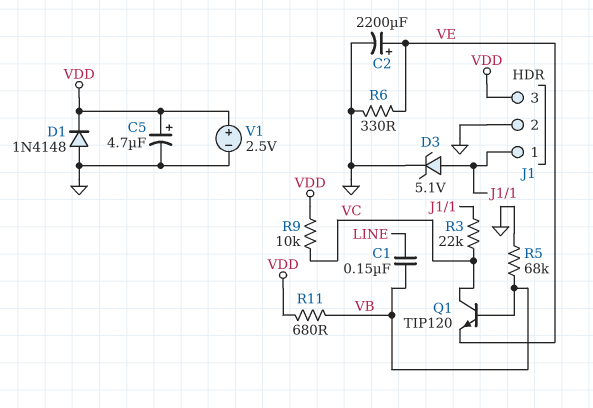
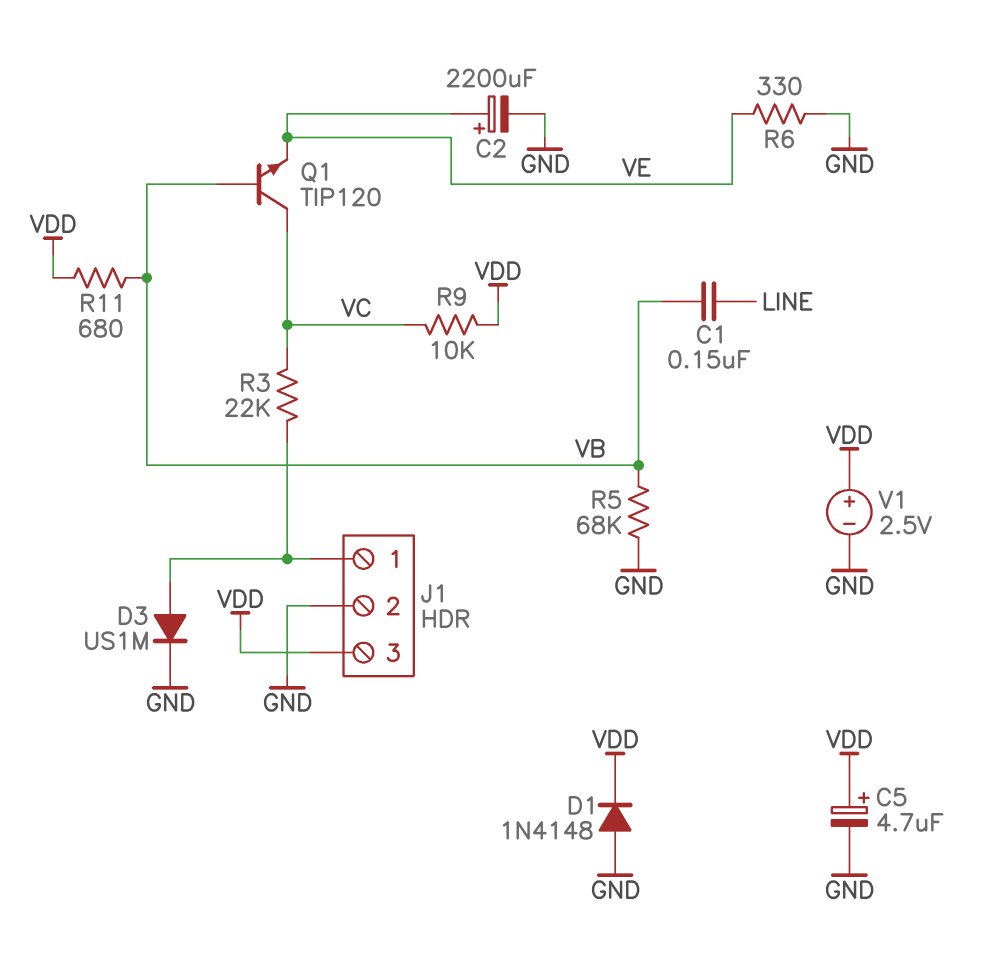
D3: zener 5.1V (A J1/1, K GND) -> diode US1M (A J1/1, K GND)

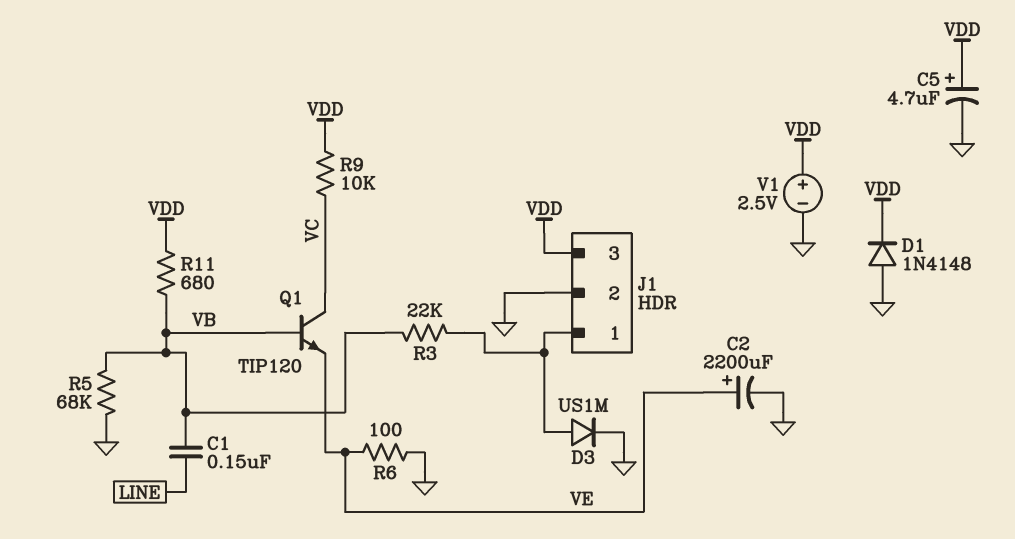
R3: 22k (J1/1, VC) -> 22k (J1/1, VB)
R6: 330 (GND, VE) -> 100 (GND, VE)

